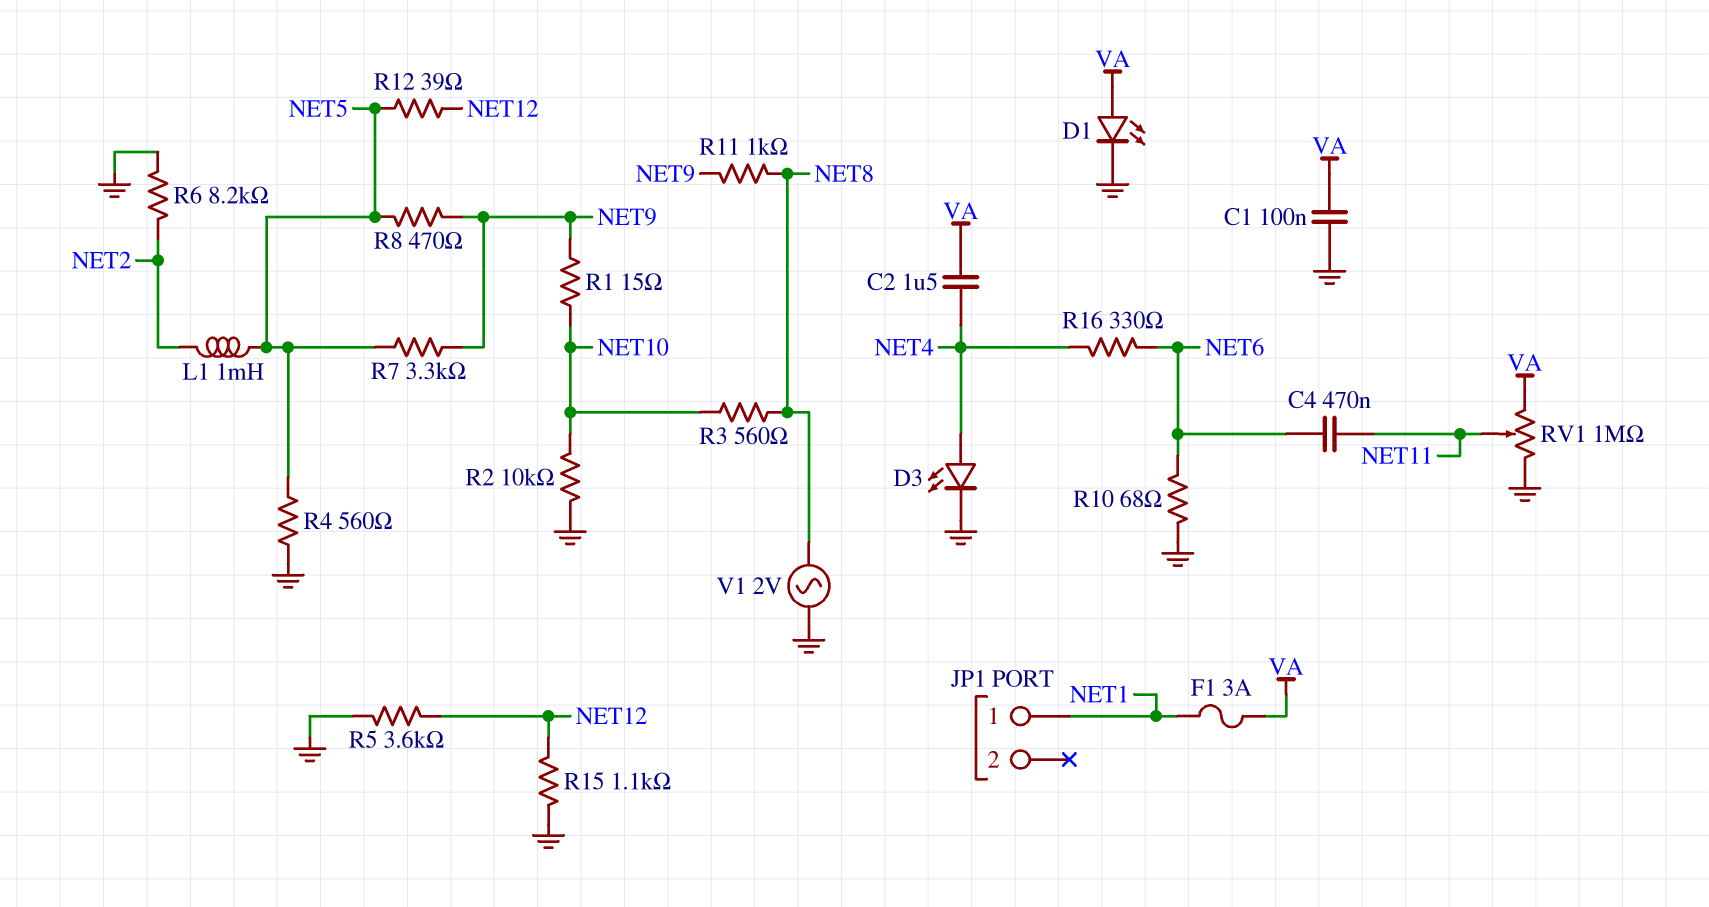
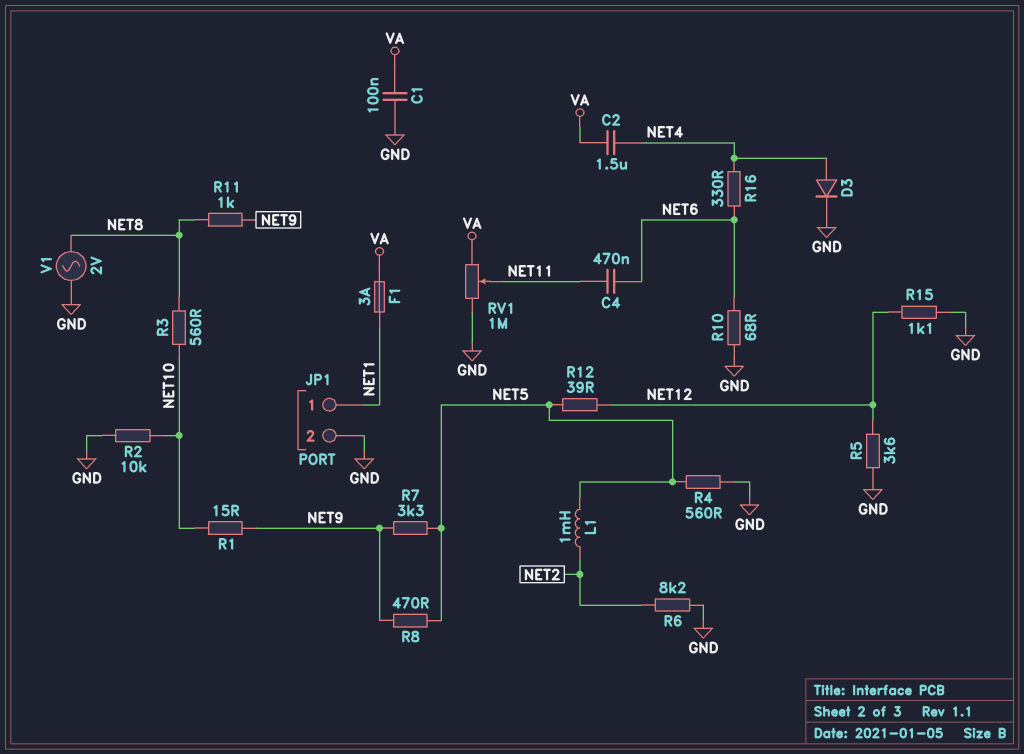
D1: LED (A VA, K GND) -> none
D3: LED (A NET4, K GND) -> diode (A NET4, K GND)
JP1 pin 2: none -> GND

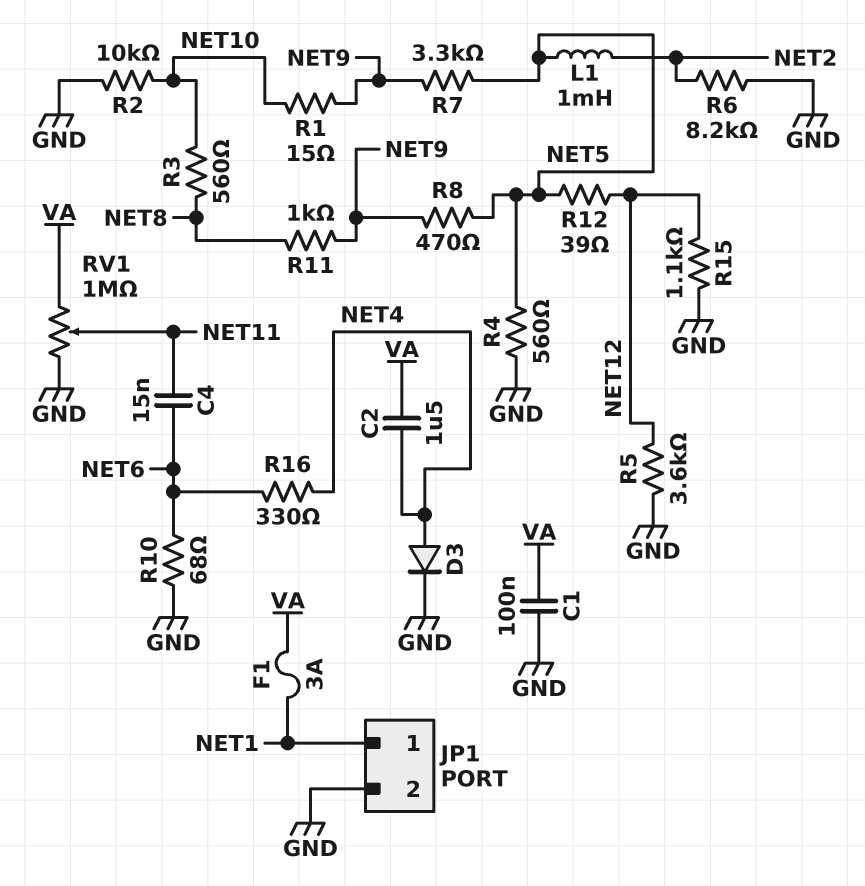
C4: 470nF (NET6, NET11) -> 15nF (NET6, NET11)
V1: AC 2V (GND, NET8) -> none

